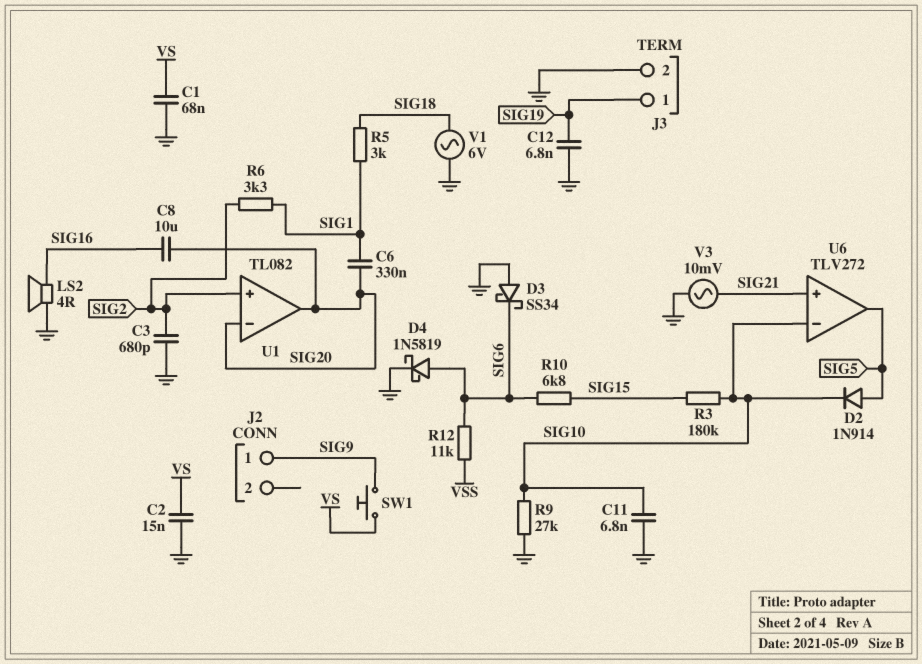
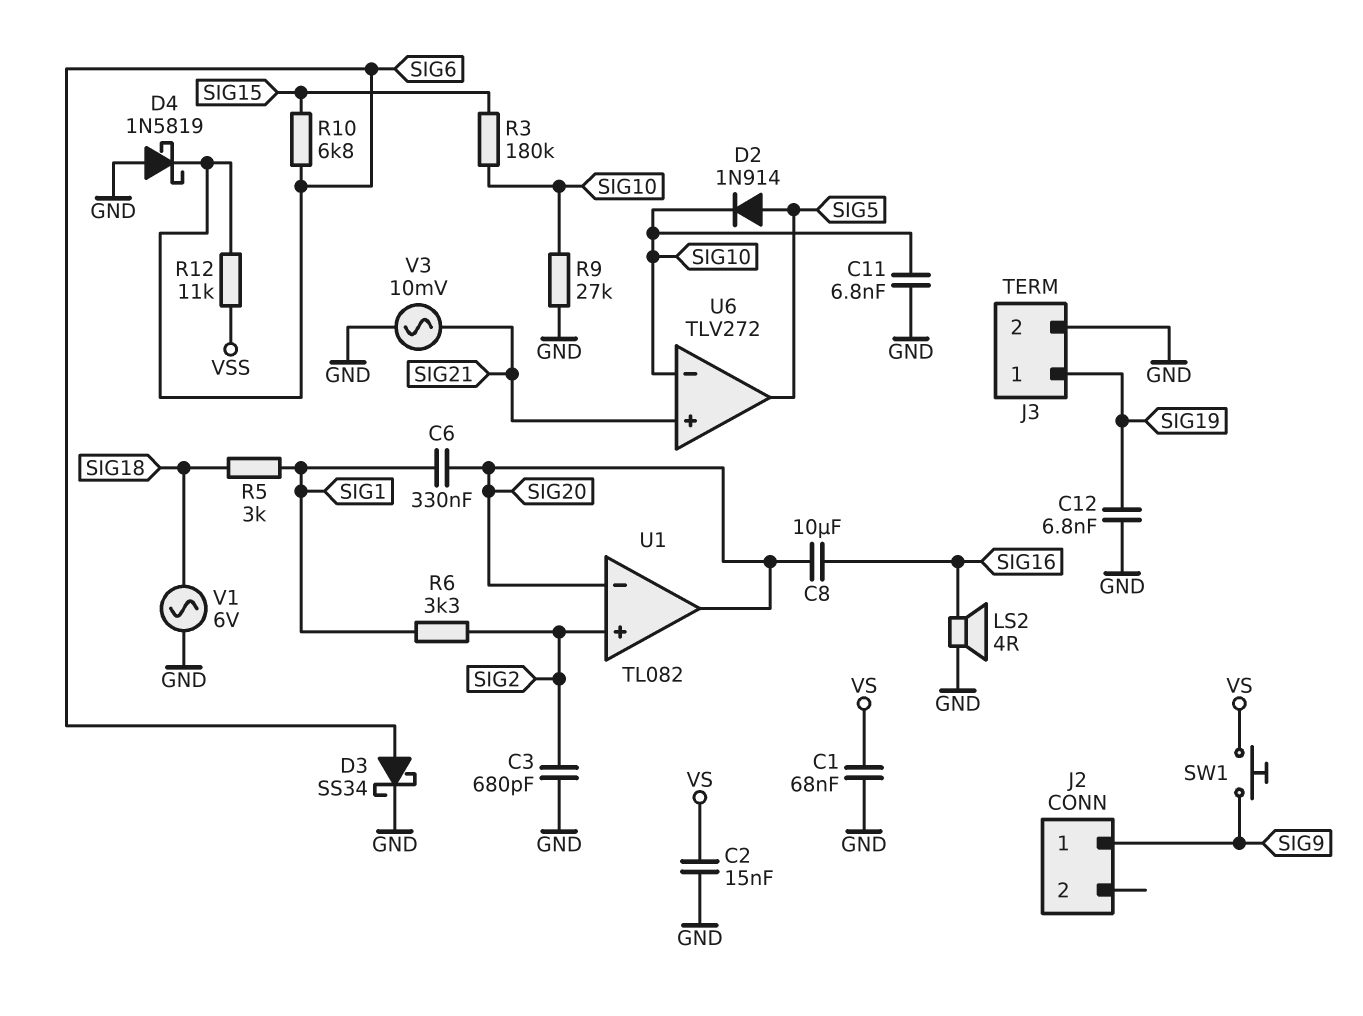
D3: schottky SS34 (A GND, K SIG6) -> schottky SS34 (A SIG6, K GND)
D4: schottky 1N5819 (A SIG6, K GND) -> schottky 1N5819 (A GND, K SIG6)

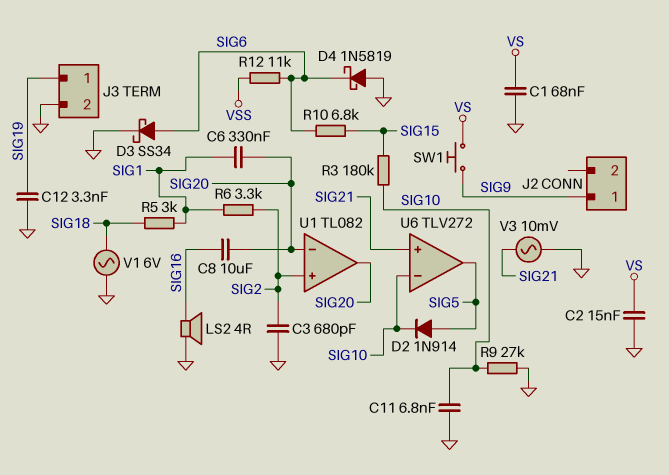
C12: 6.8nF (GND, SIG19) -> 3.3nF (GND, SIG19)

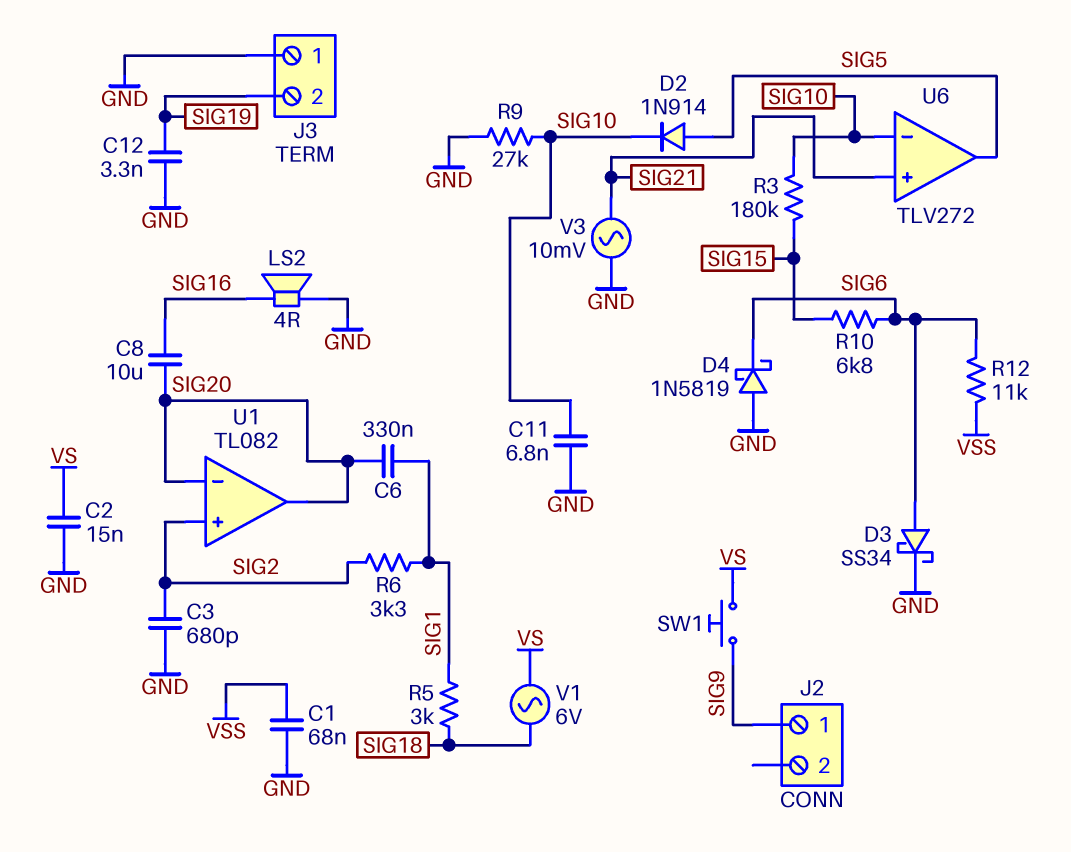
C1: 68nF (GND, VS) -> 68nF (GND, VSS)
J3 pin 1: SIG19 -> GND
J3 pin 2: GND -> SIG19
V1: AC 6V (GND, SIG18) -> AC 6V (SIG18, VS)

